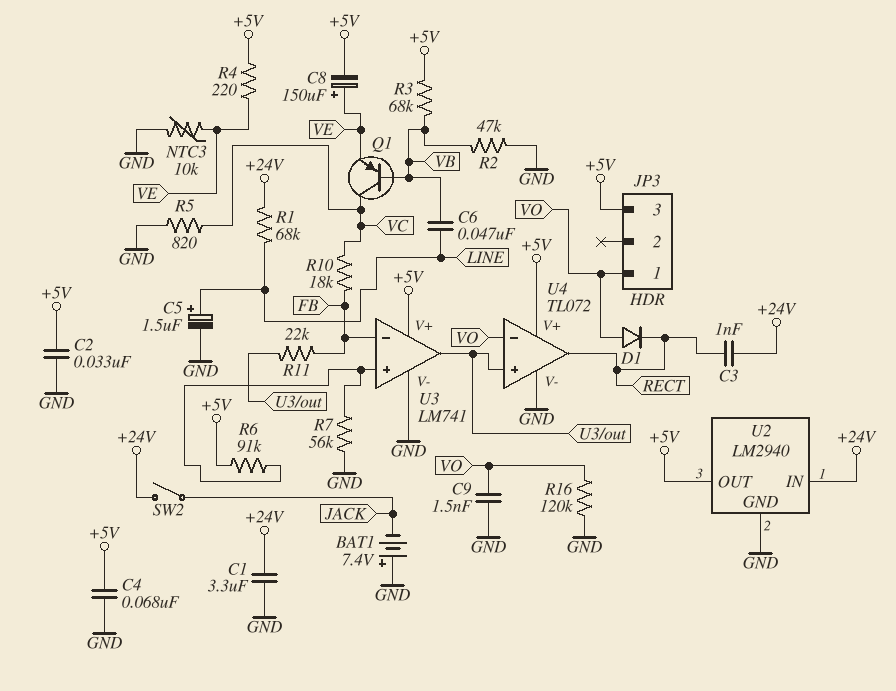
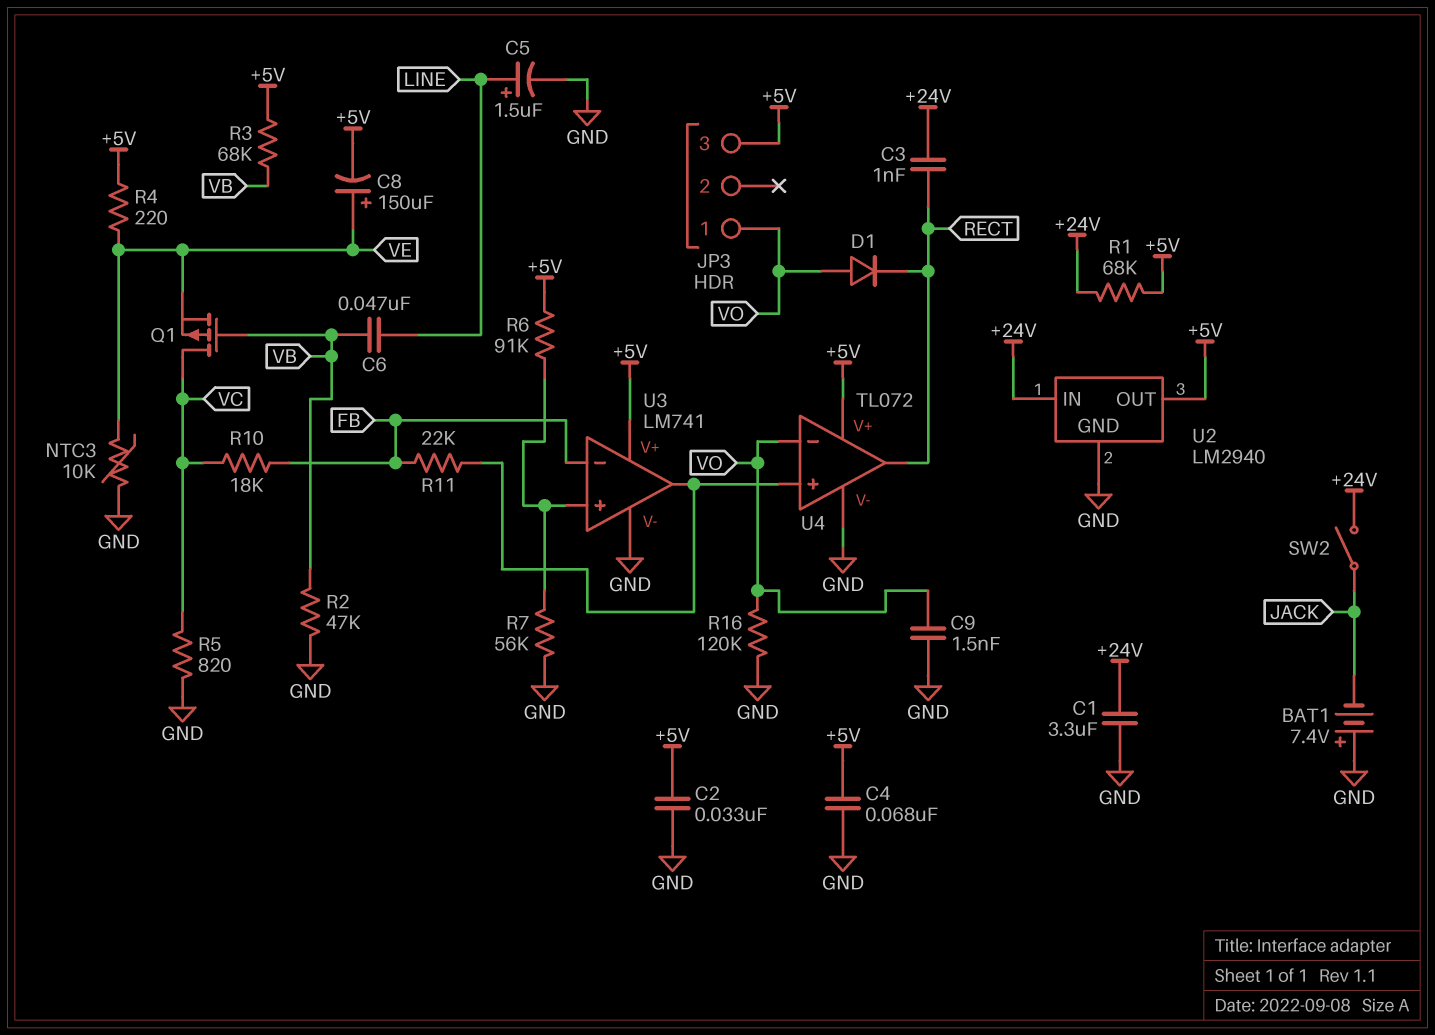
Q1: PNP (B VB, C VC, E VE) -> PMOS (G VB, D VC, S VE)
R1: 68k (+24V, LINE) -> 68k (+5V, +24V)

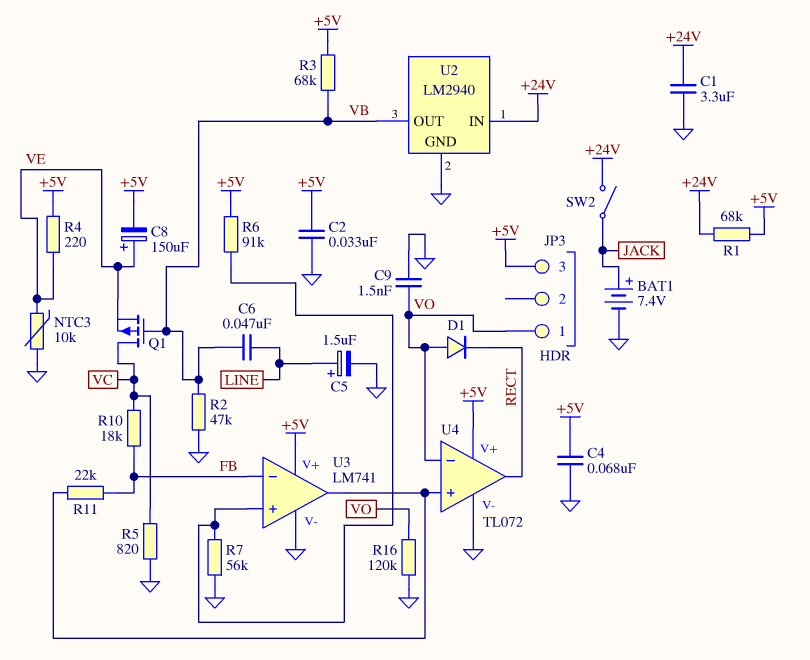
BAT1: 7.4V (plus GND, minus JACK) -> 7.4V (plus JACK, minus GND)
C3: 1nF (+24V, RECT) -> none
U2 pin OUT: +5V -> VB

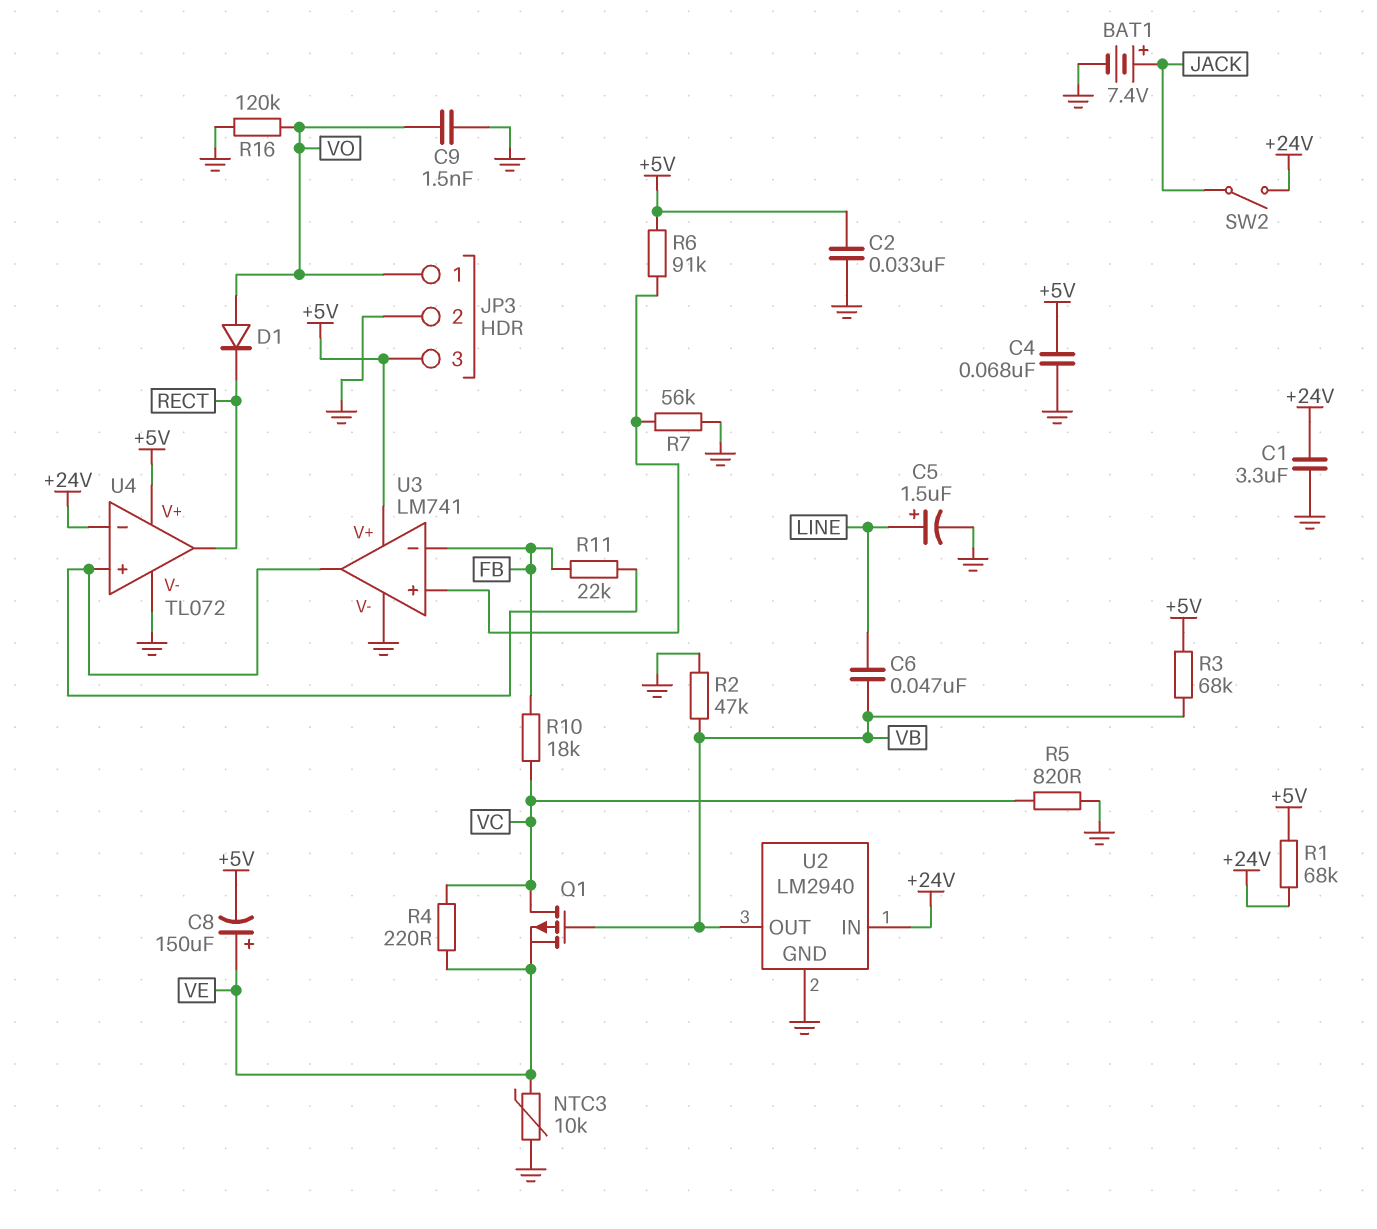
JP3 pin 2: none -> GND
R4: 220 (+5V, VE) -> 220 (VC, VE)
U4 pin in-: VO -> +24V

